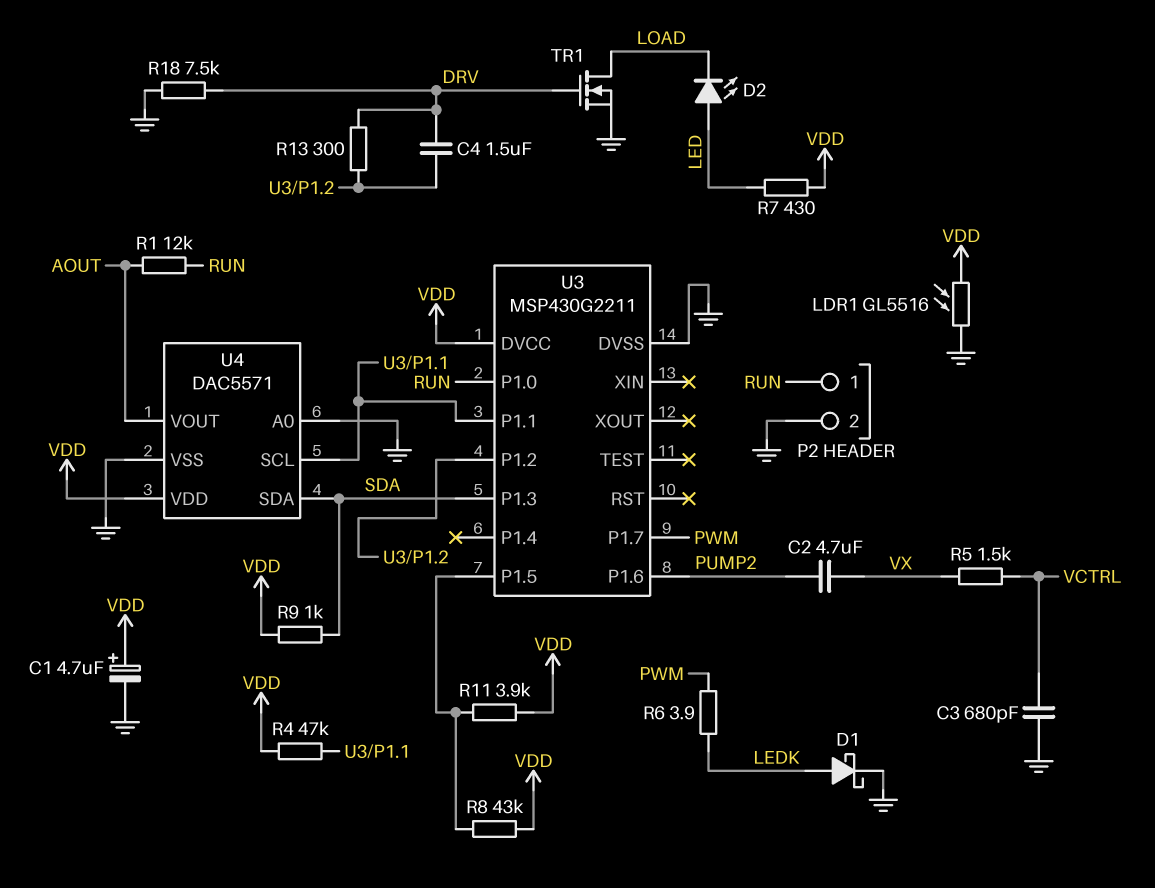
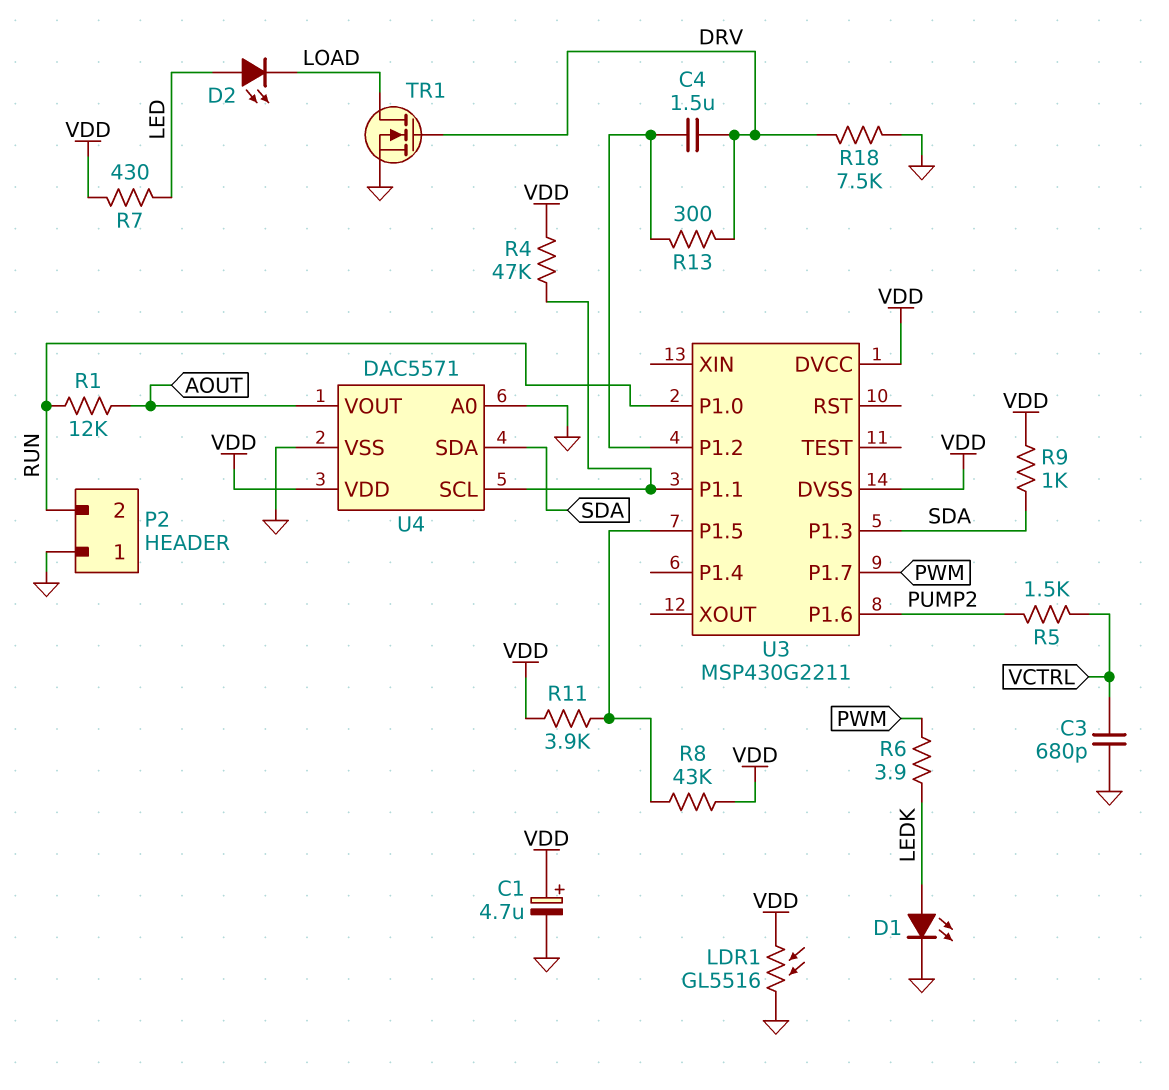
C2: 4.7uF (PUMP2, VX) -> none
D1: schottky (A LEDK, K GND) -> LED (A LEDK, K GND)
P2 pin 1: RUN -> GND
P2 pin 2: GND -> RUN
R5: 1.5k (VCTRL, VX) -> 1.5k (PUMP2, VCTRL)
U3 pin DVSS: GND -> VDD

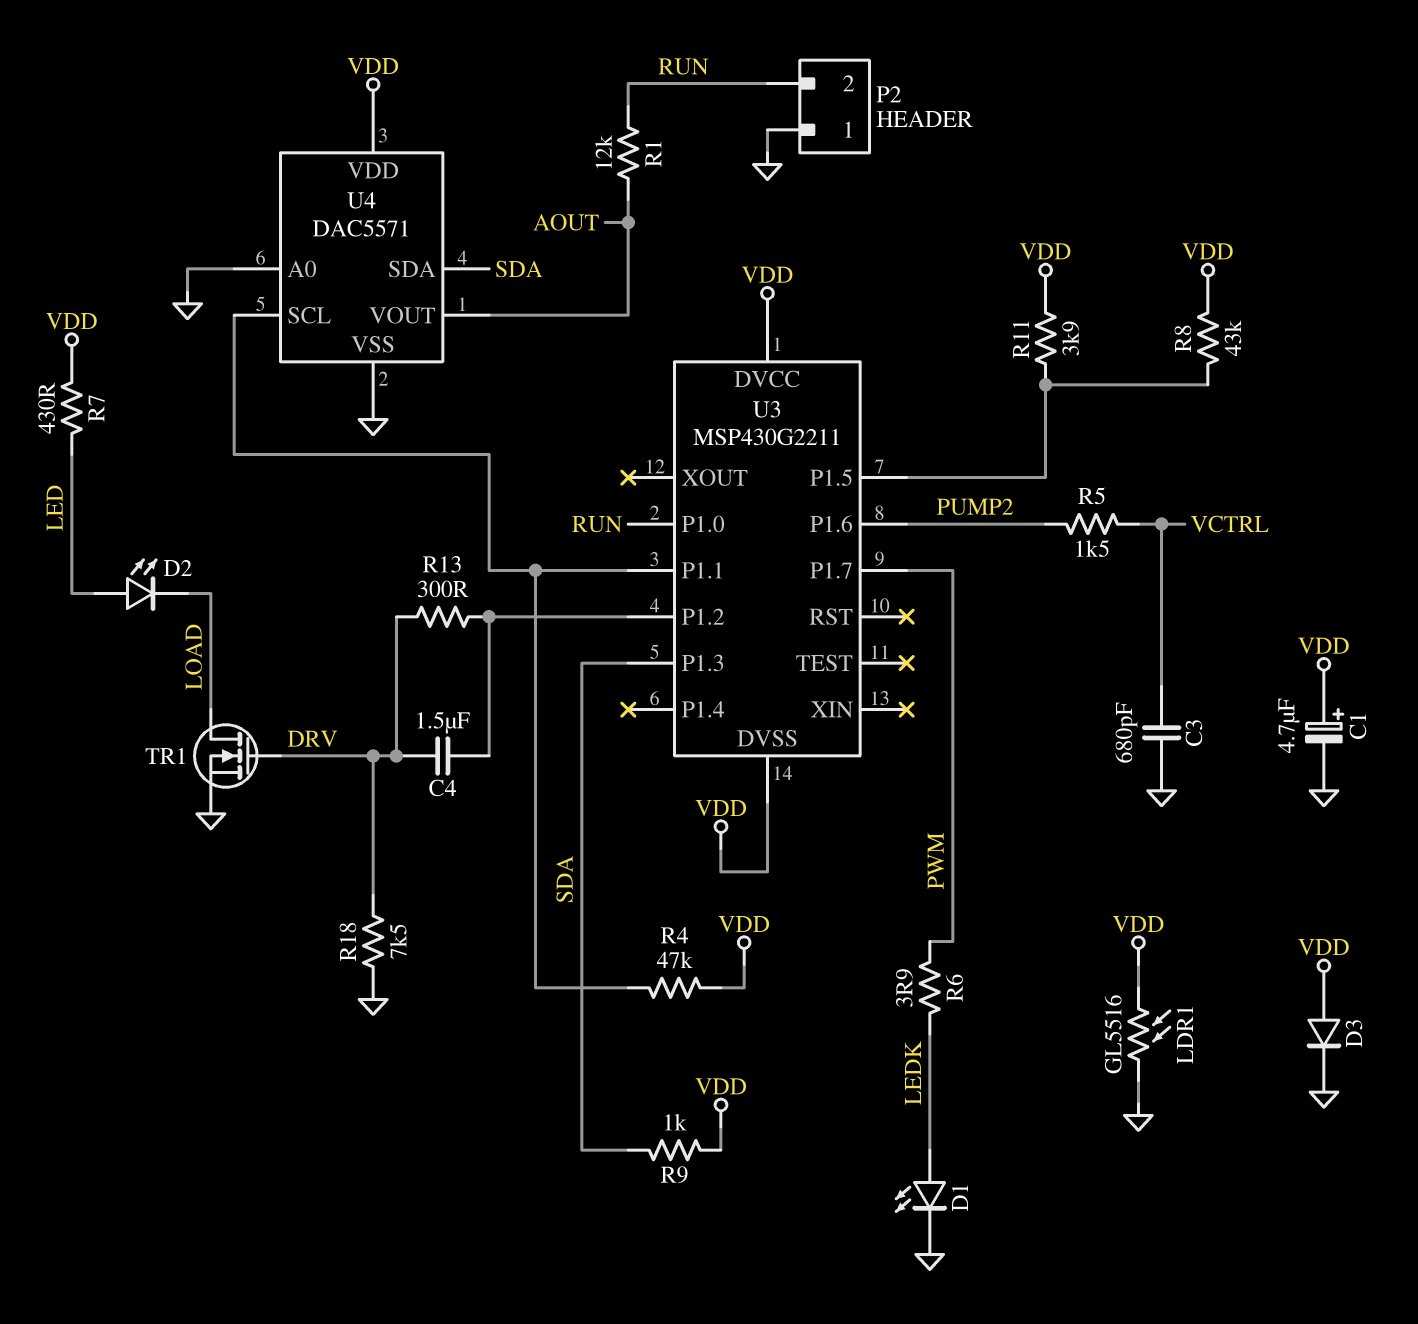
D3: none -> diode (A VDD, K GND)

